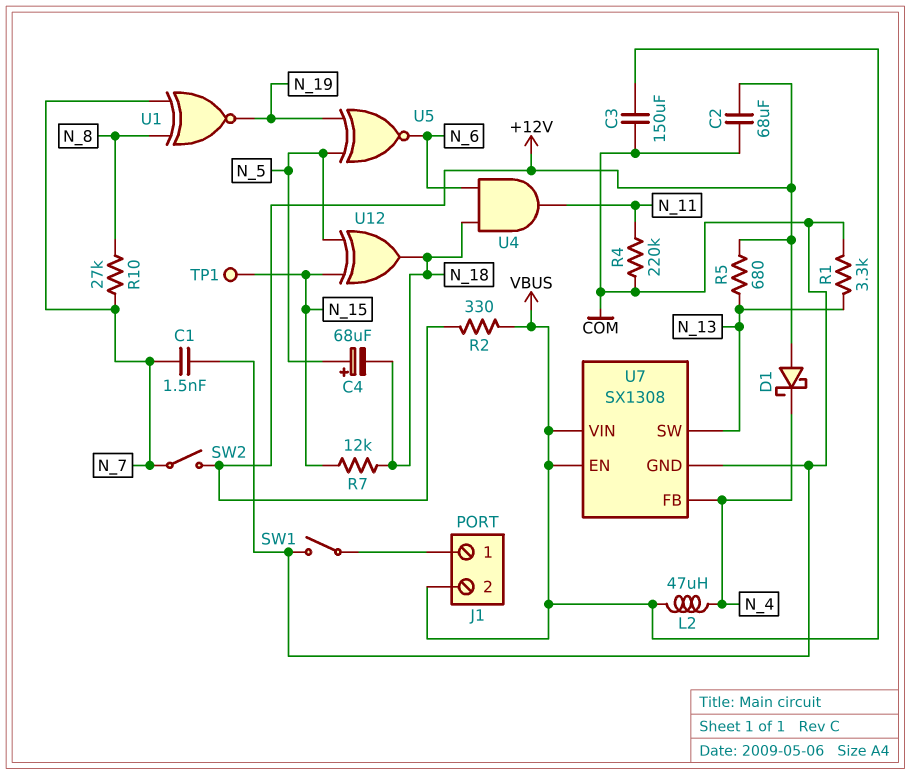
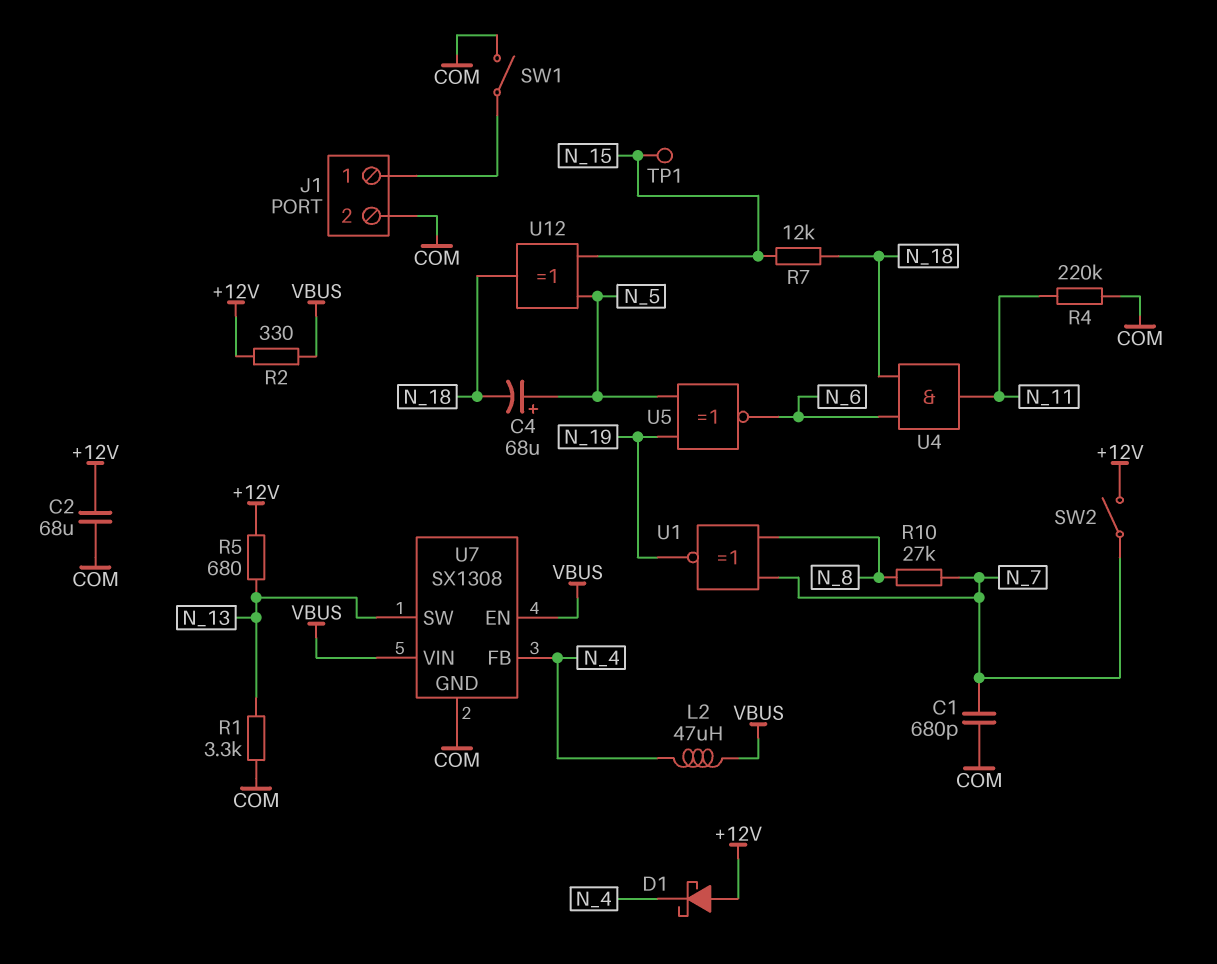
C1: 1.5nF (COM, N_7) -> 680pF (COM, N_7)
C3: 150uF (COM, VBUS) -> none
J1 pin 2: VBUS -> COM

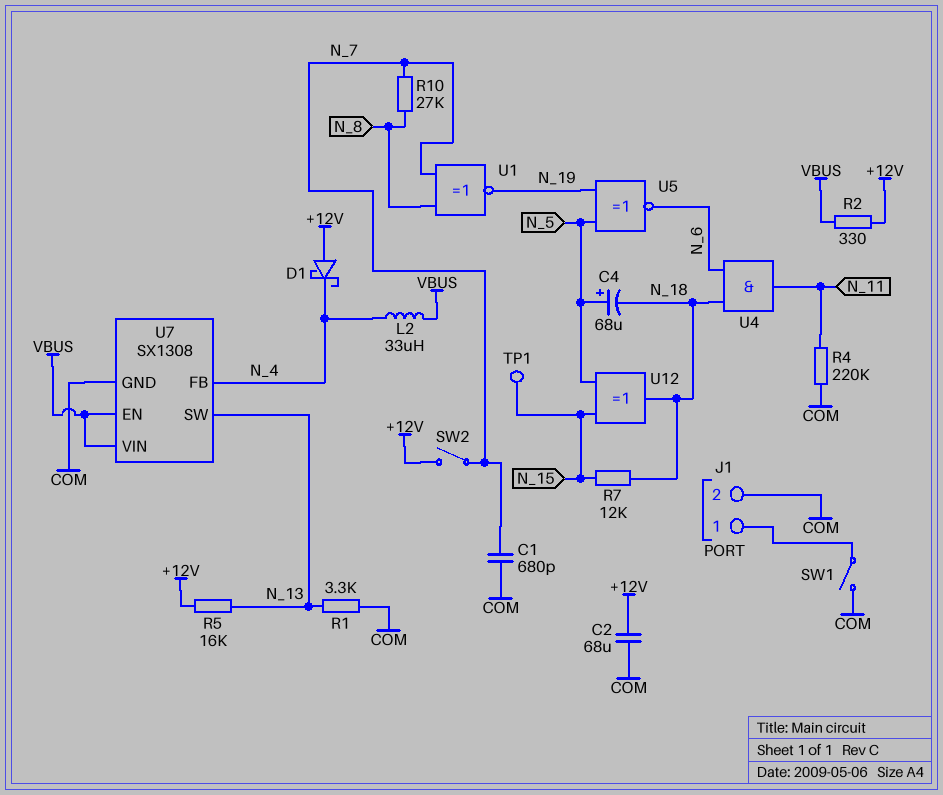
L2: 47uH (N_4, VBUS) -> 33uH (N_4, VBUS)
R5: 680 (+12V, N_13) -> 16k (+12V, N_13)

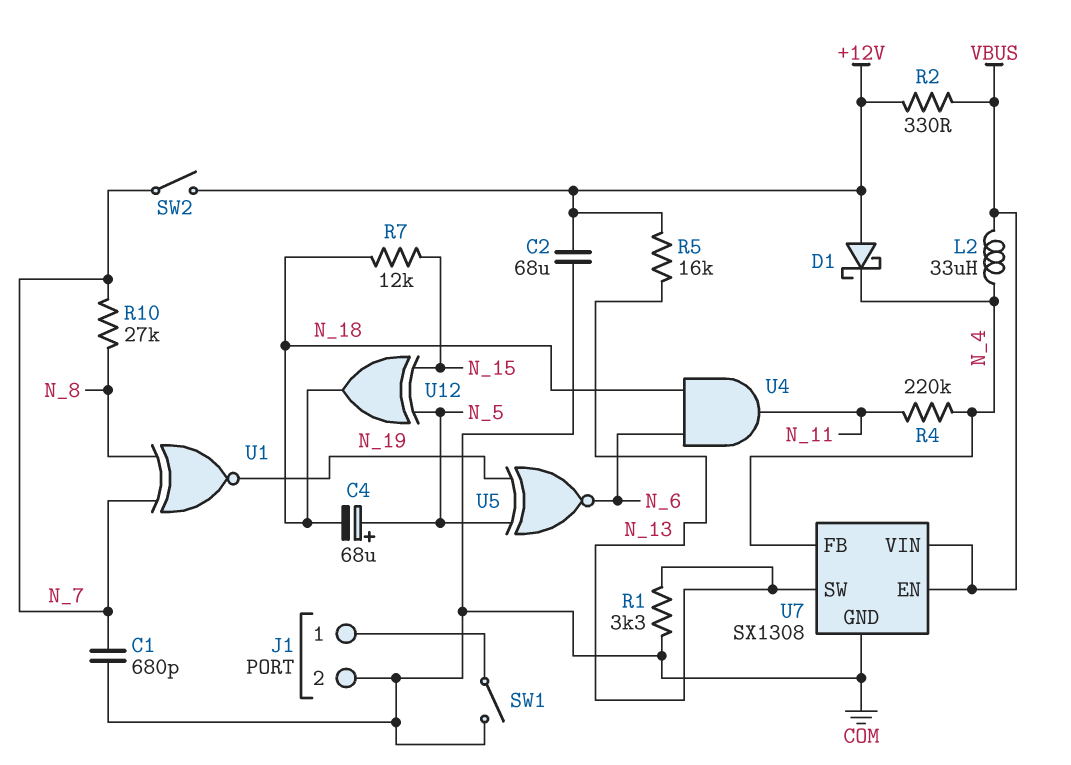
R4: 220k (COM, N_11) -> 220k (N_4, N_11)
TP1: test point (N_15) -> none

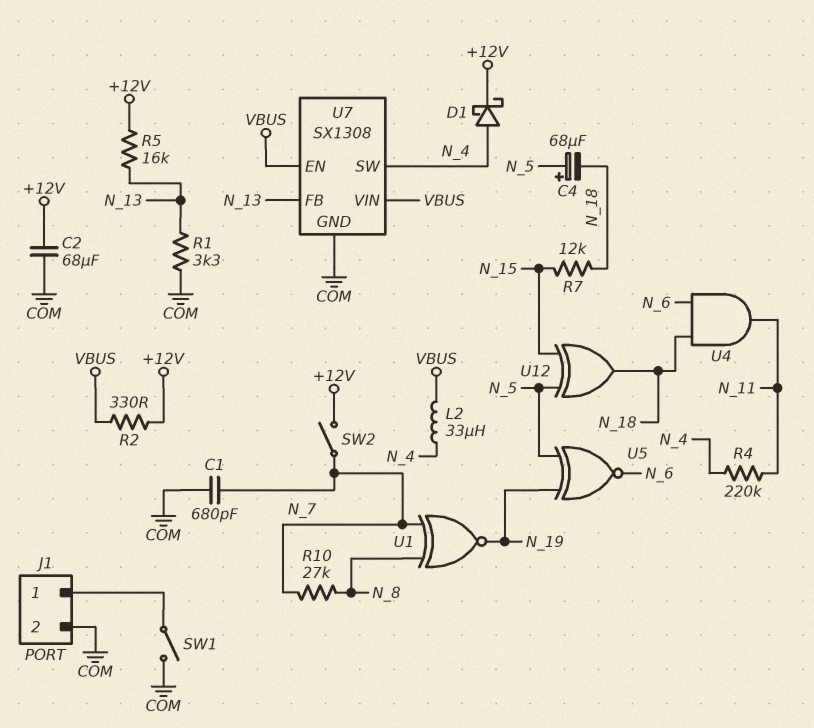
D1: schottky (A +12V, K N_4) -> schottky (A N_4, K +12V)
U7 pin FB: N_4 -> N_13
U7 pin SW: N_13 -> N_4

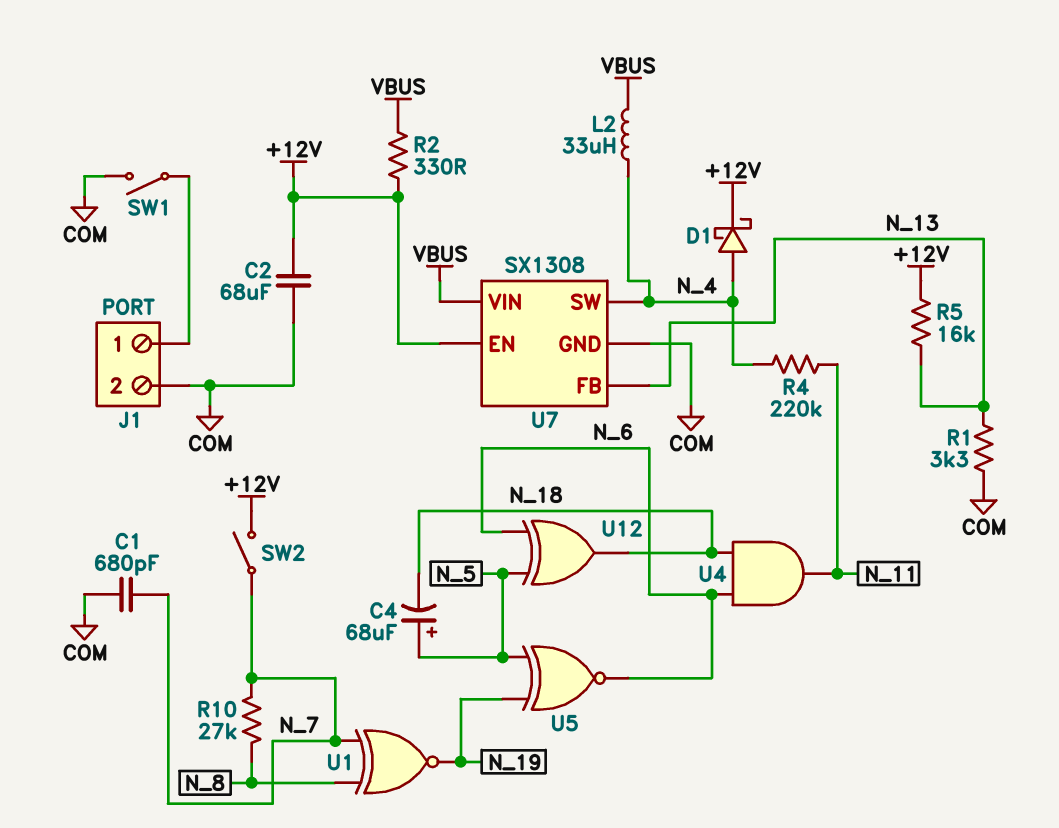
R7: 12k (N_15, N_18) -> none
U7 pin EN: VBUS -> +12V
U12: XOR (in N_5, in N_15, out N_18) -> XOR (in N_5, in N_6, out N_18)

